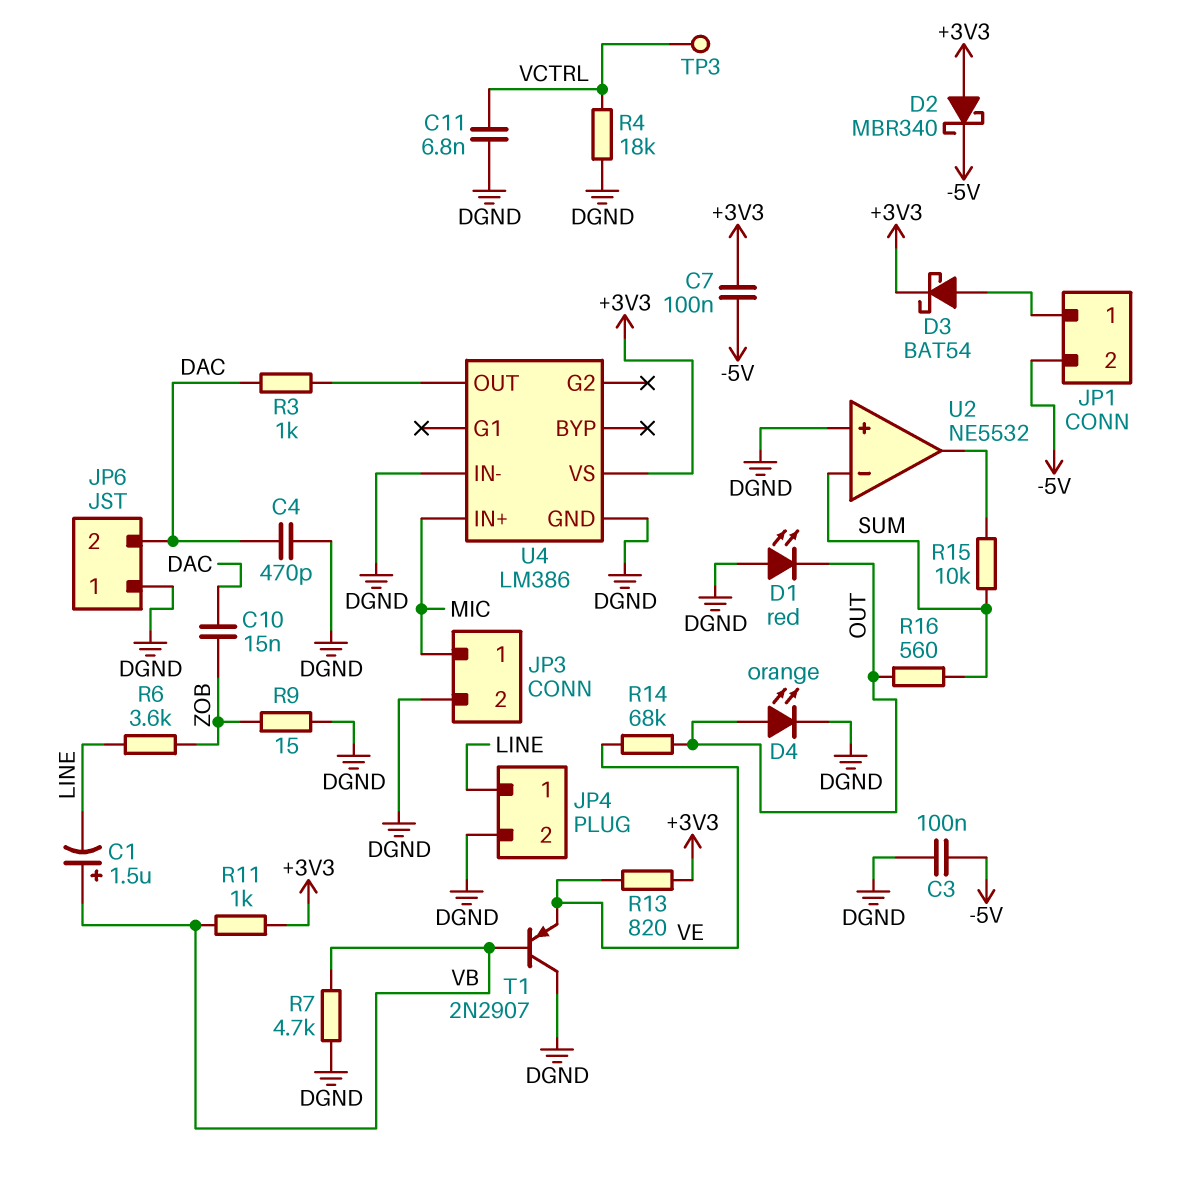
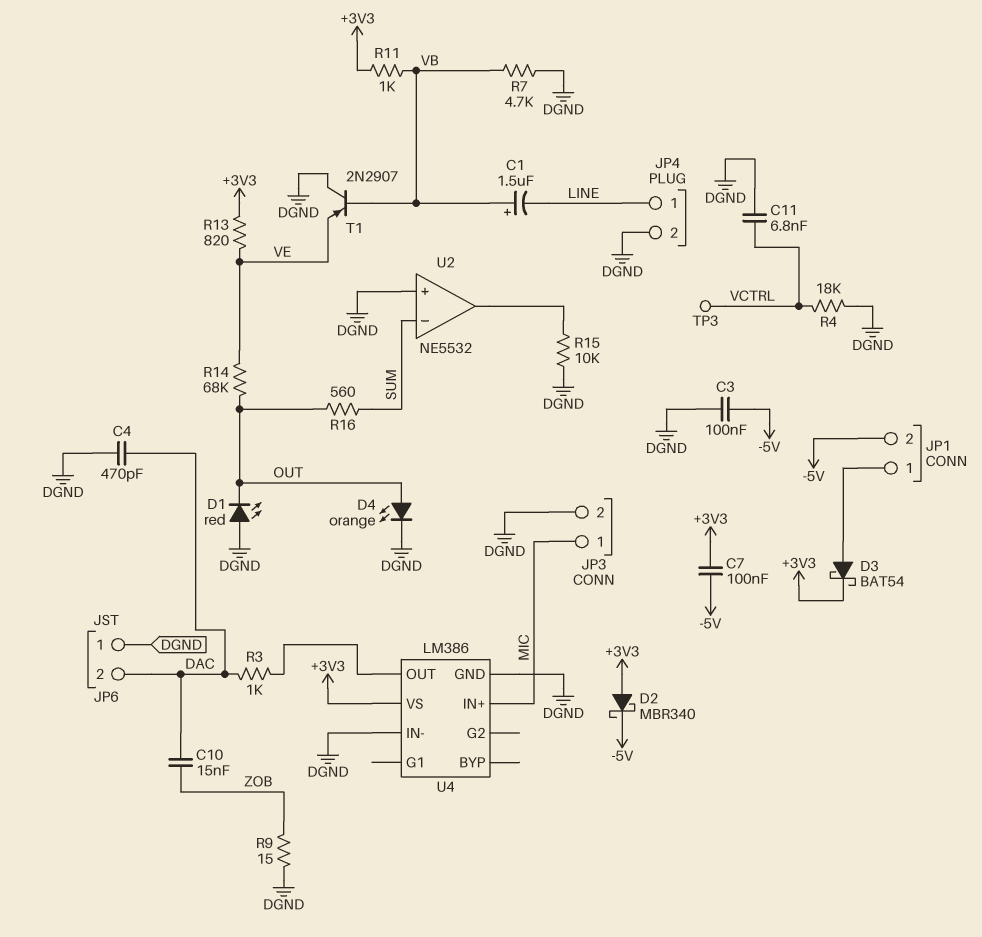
R6: 3.6k (LINE, ZOB) -> none
R15: 10k (SUM, U2/out) -> 10k (DGND, U2/out)

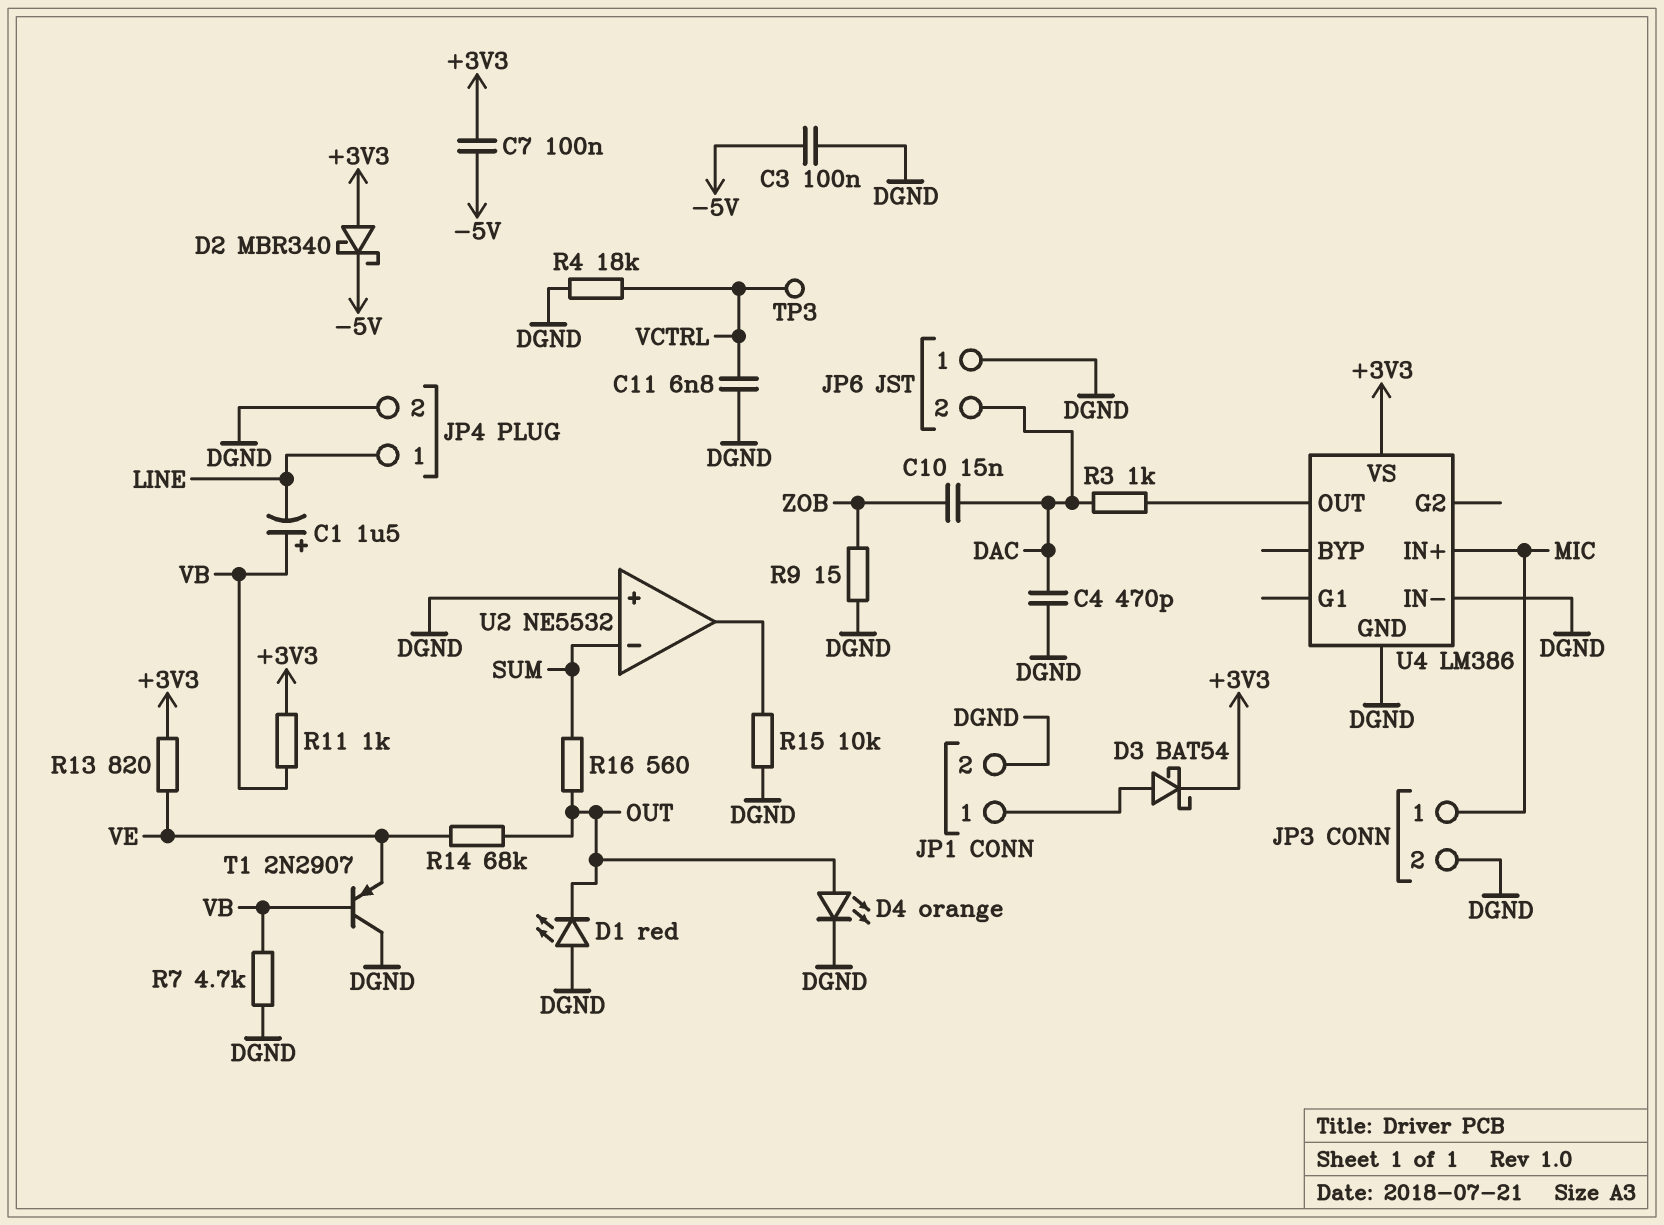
JP1 pin 2: -5V -> DGND

